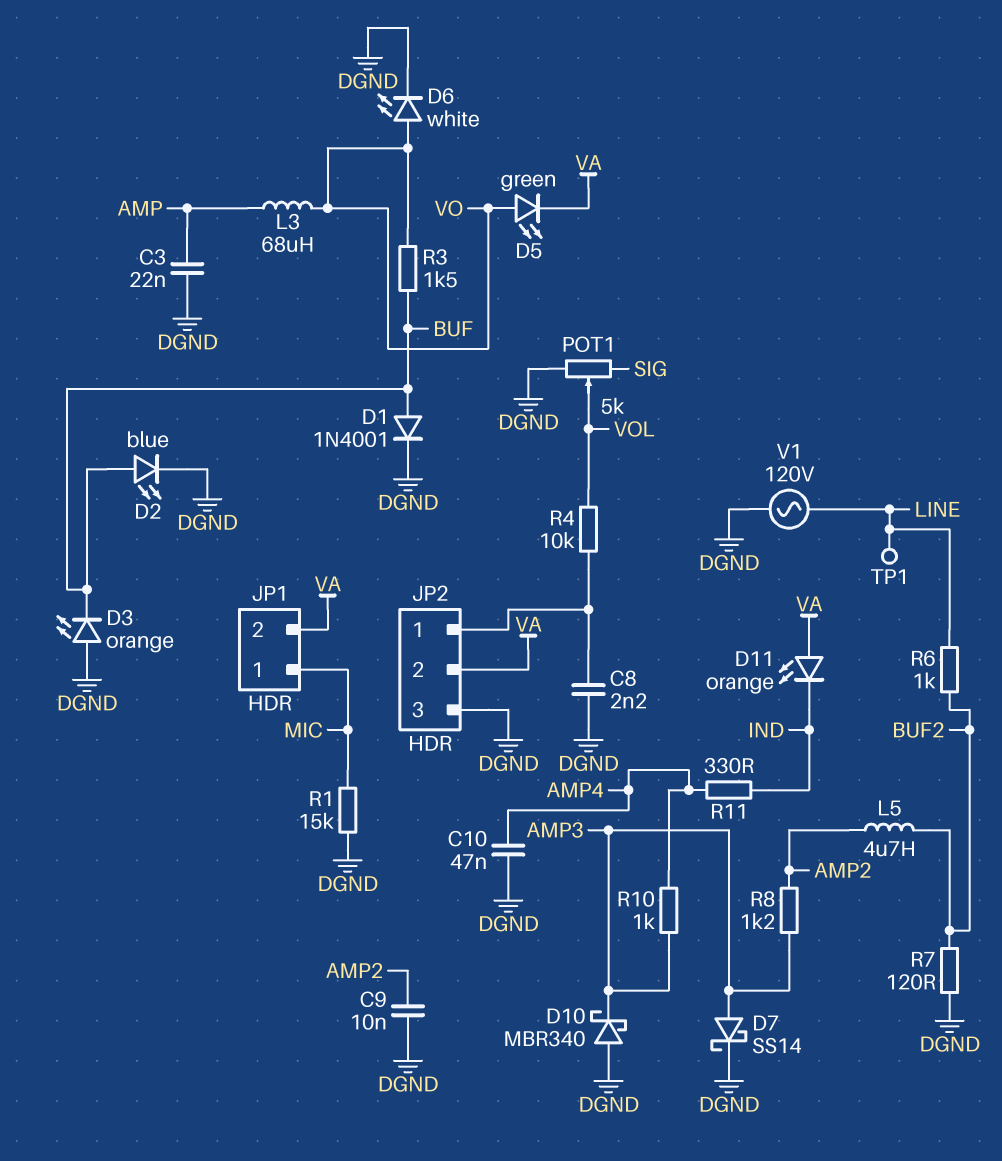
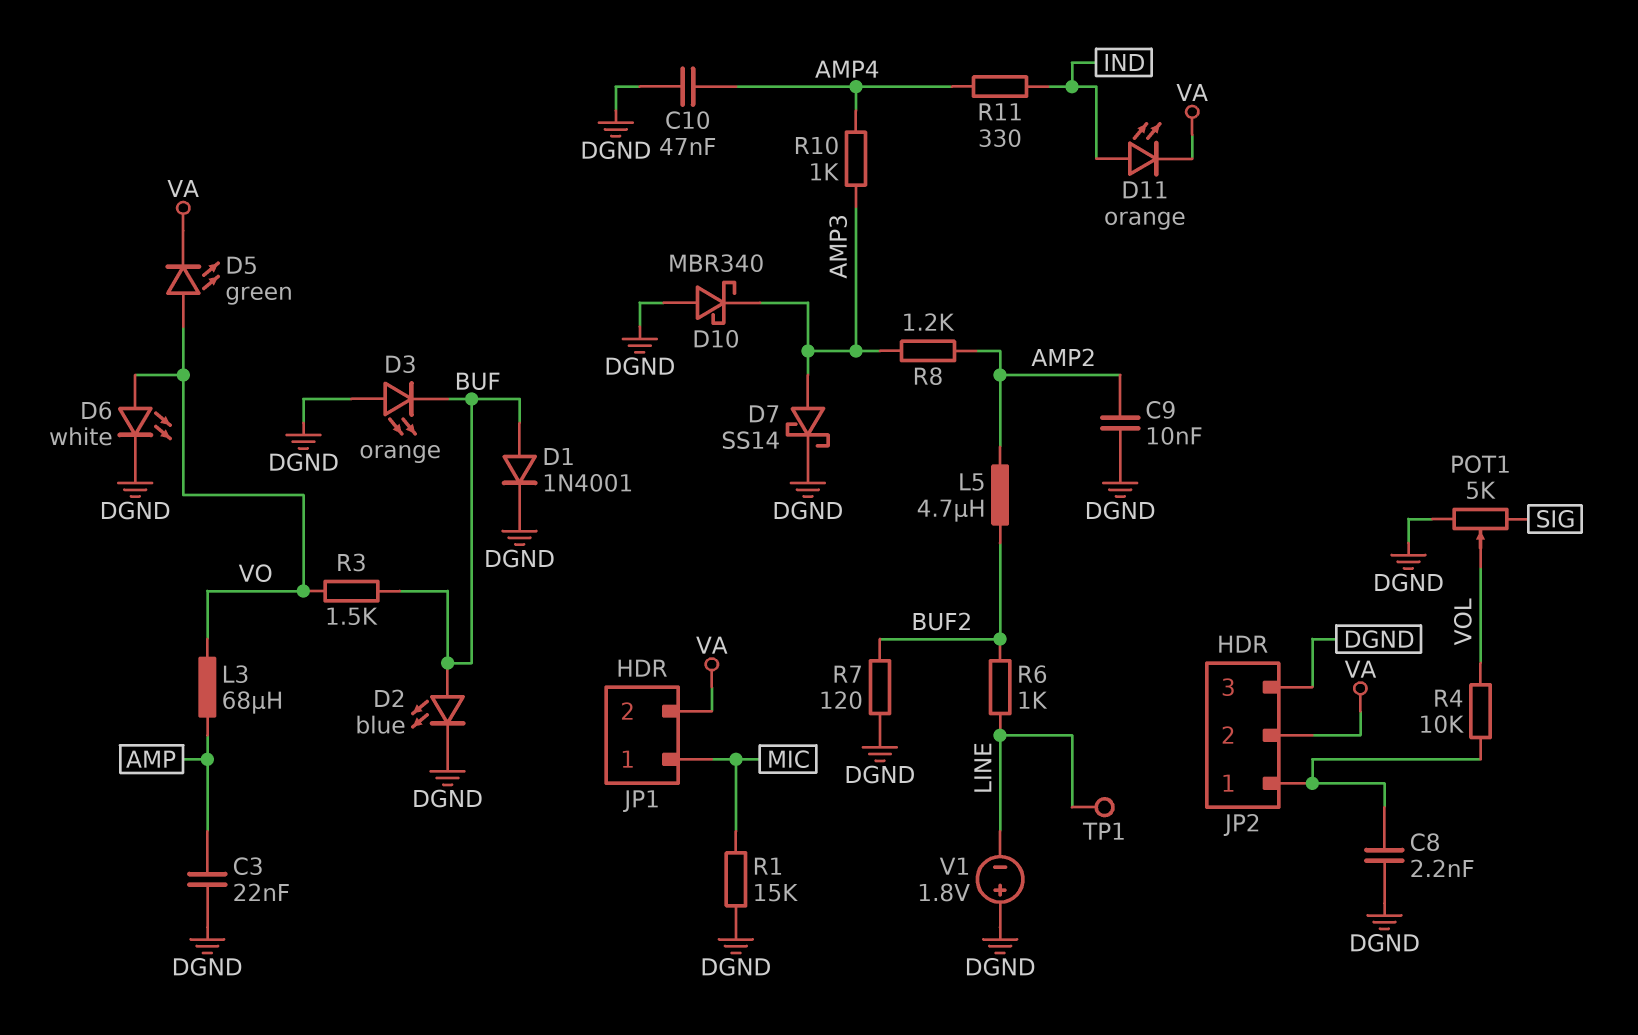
D11: LED orange (A VA, K IND) -> LED orange (A IND, K VA)
V1: AC 120V (DGND, LINE) -> 1.8V (plus DGND, minus LINE)

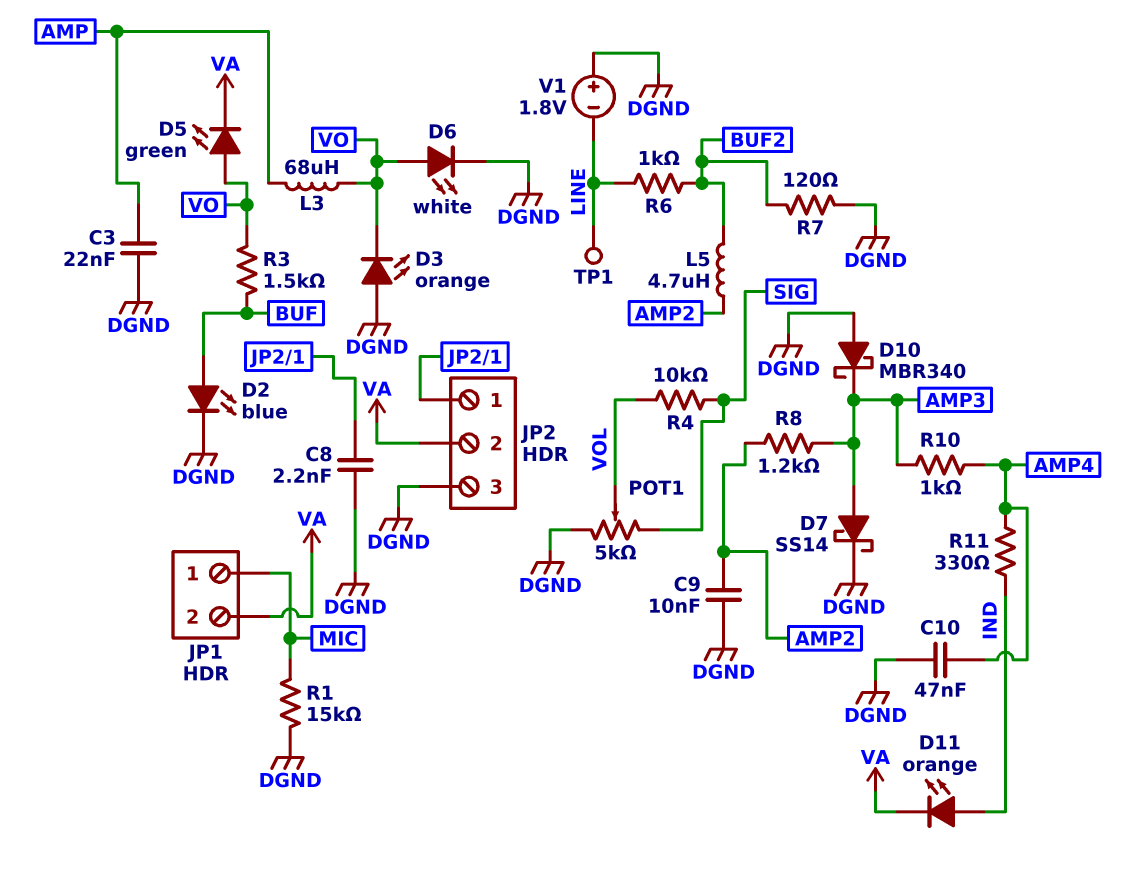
D1: diode 1N4001 (A BUF, K DGND) -> none
D3: LED orange (A DGND, K BUF) -> LED orange (A DGND, K VO)
R4: 10k (JP2/1, VOL) -> 10k (SIG, VOL)

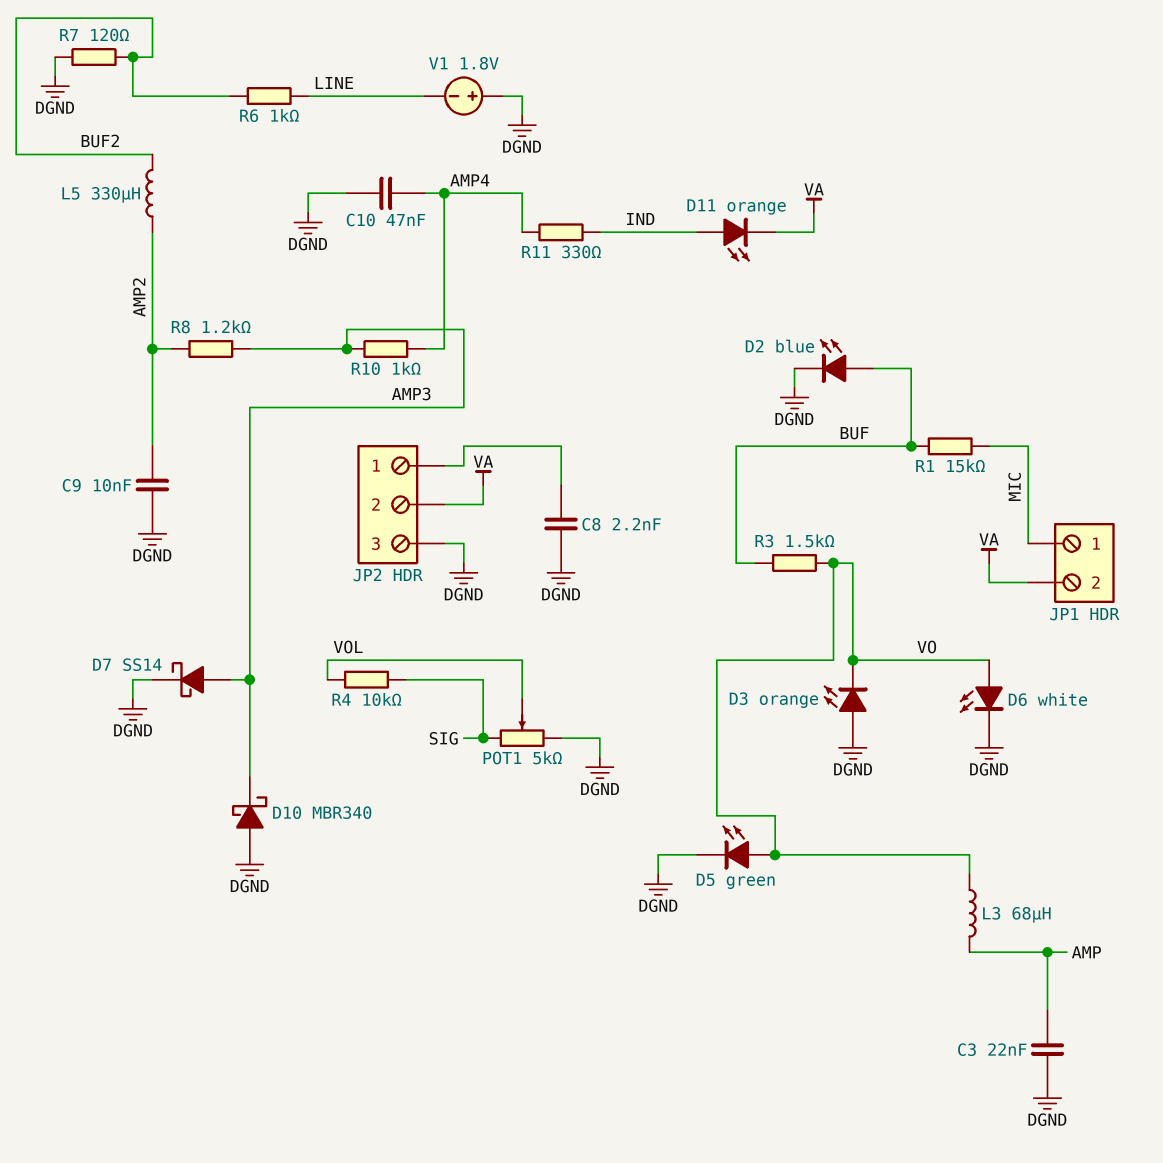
D5: LED green (A VO, K VA) -> LED green (A VO, K DGND)
L5: 4.7uH (AMP2, BUF2) -> 330uH (AMP2, BUF2)
R1: 15k (DGND, MIC) -> 15k (BUF, MIC)
TP1: test point (LINE) -> none

